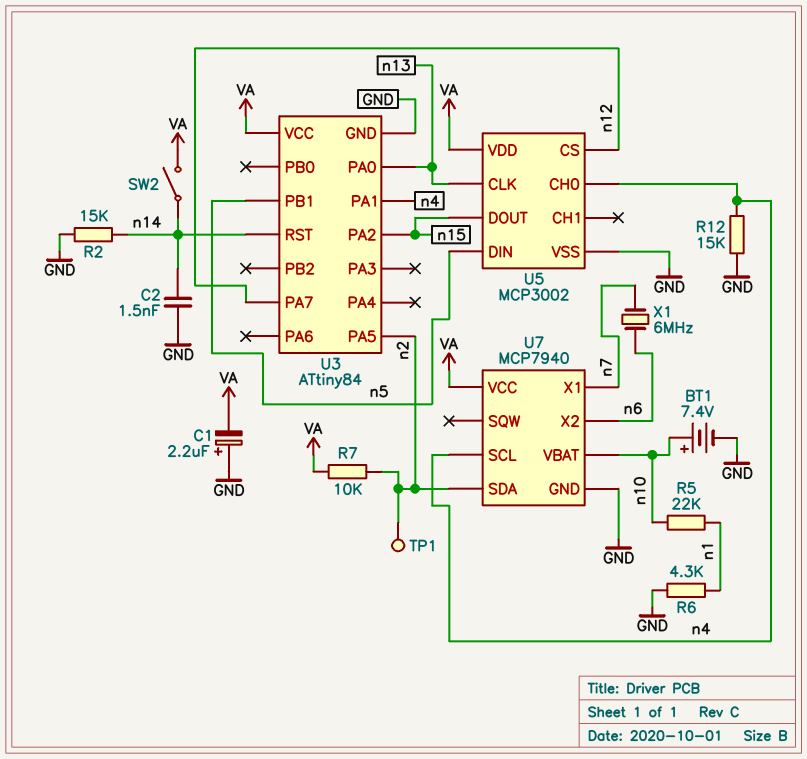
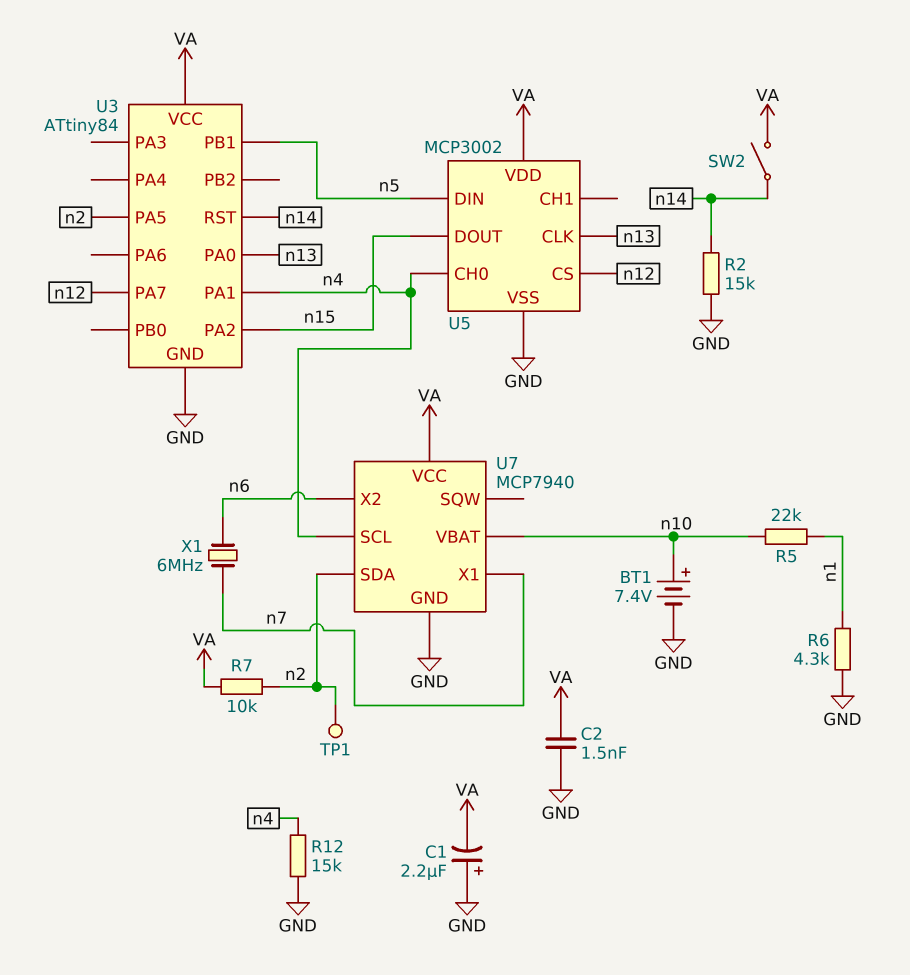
C2: 1.5nF (GND, n14) -> 1.5nF (GND, VA)

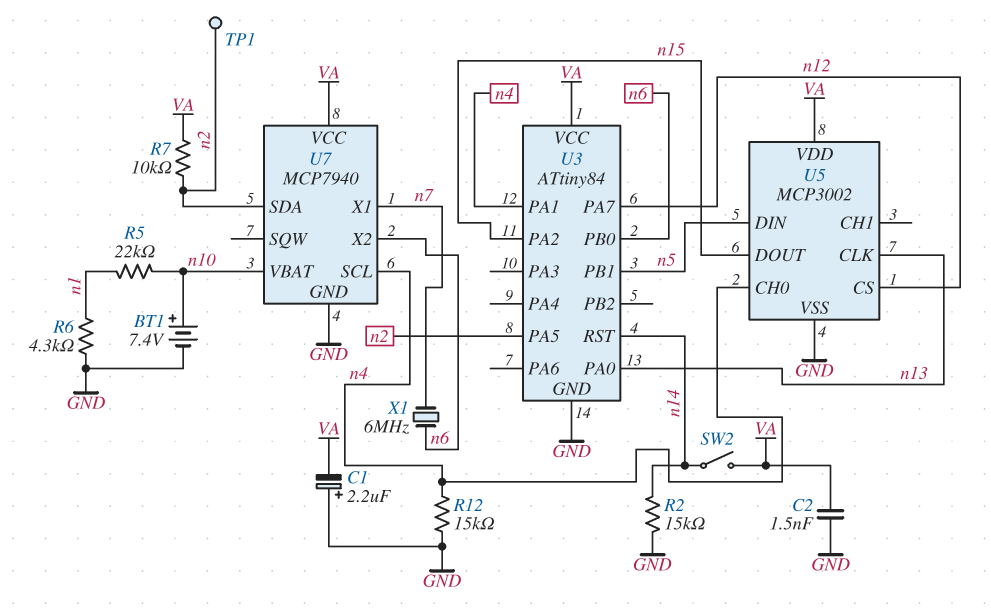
U3 pin PB0: none -> n6

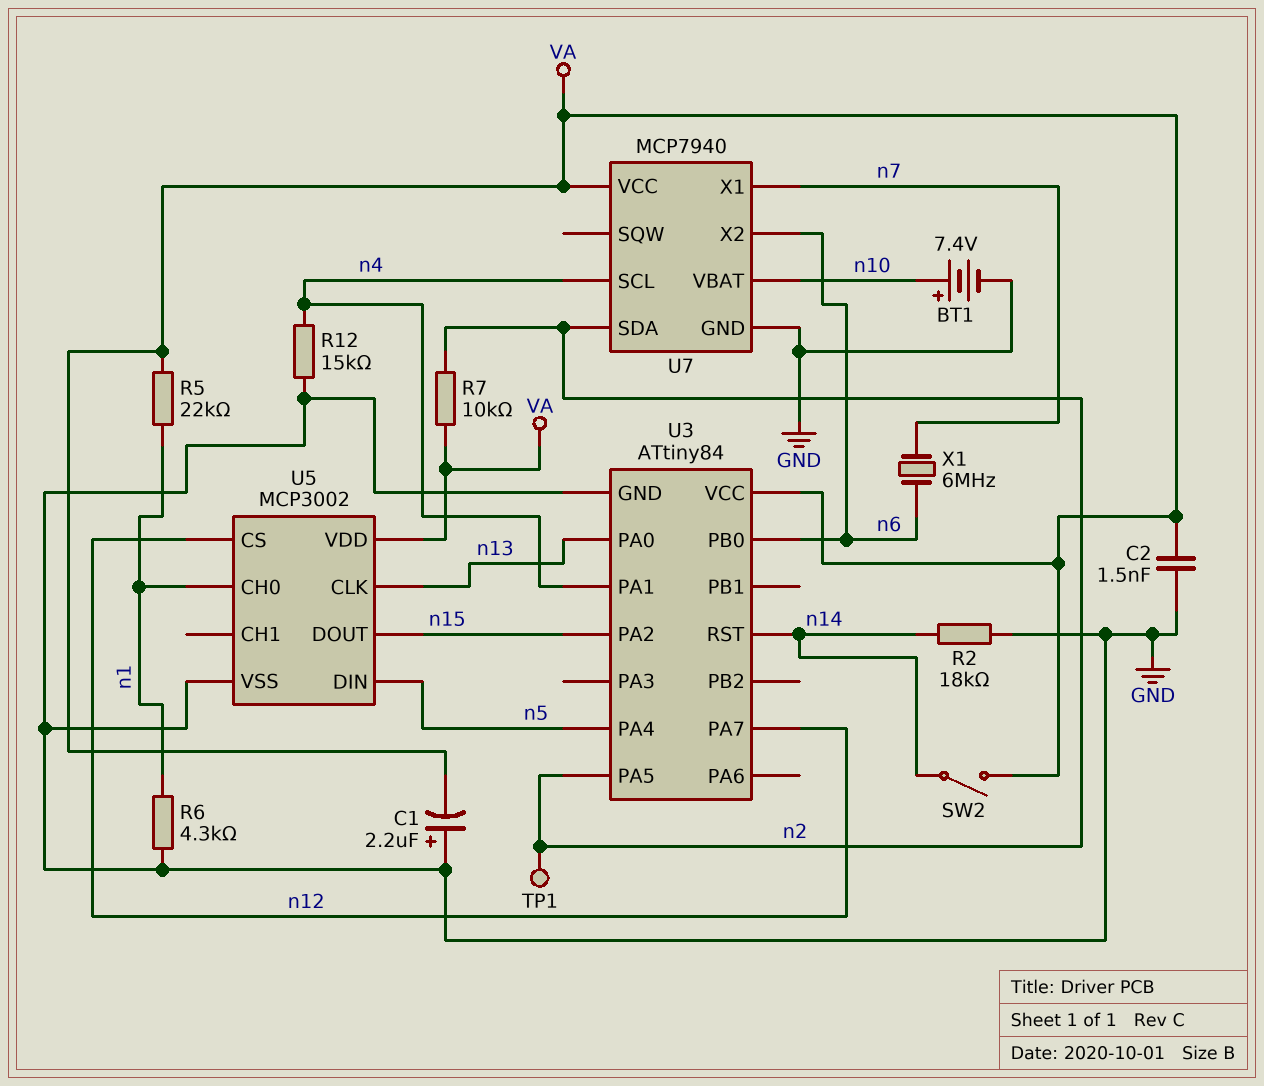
R2: 15k (GND, n14) -> 18k (GND, n14)
R5: 22k (n1, n10) -> 22k (VA, n1)
U3 pin PA4: none -> n5
U3 pin PB1: n5 -> none
U5 pin CH0: n4 -> n1

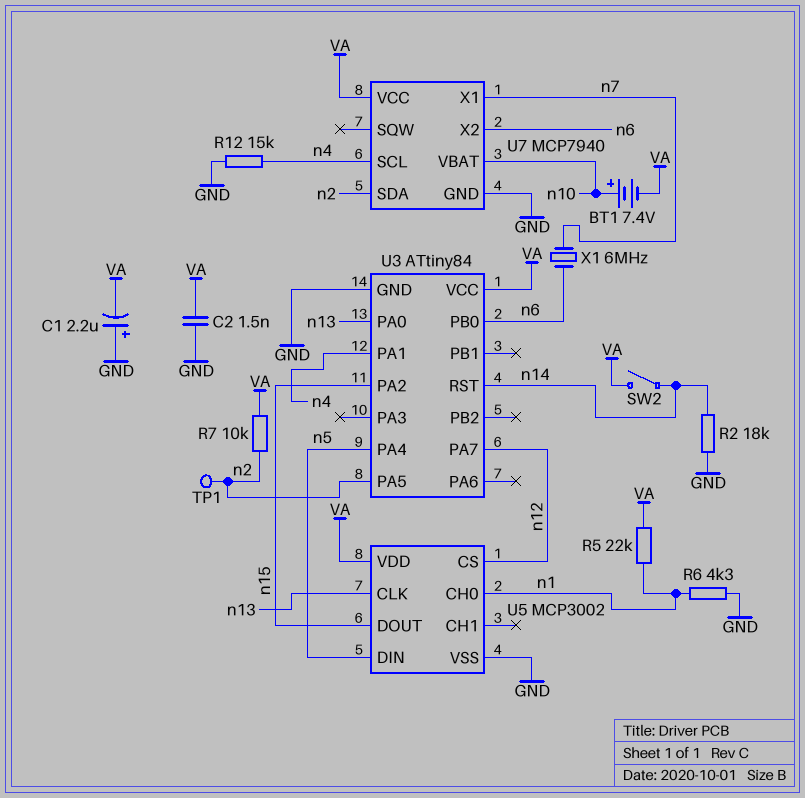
BT1: 7.4V (plus n10, minus GND) -> 7.4V (plus n10, minus VA)

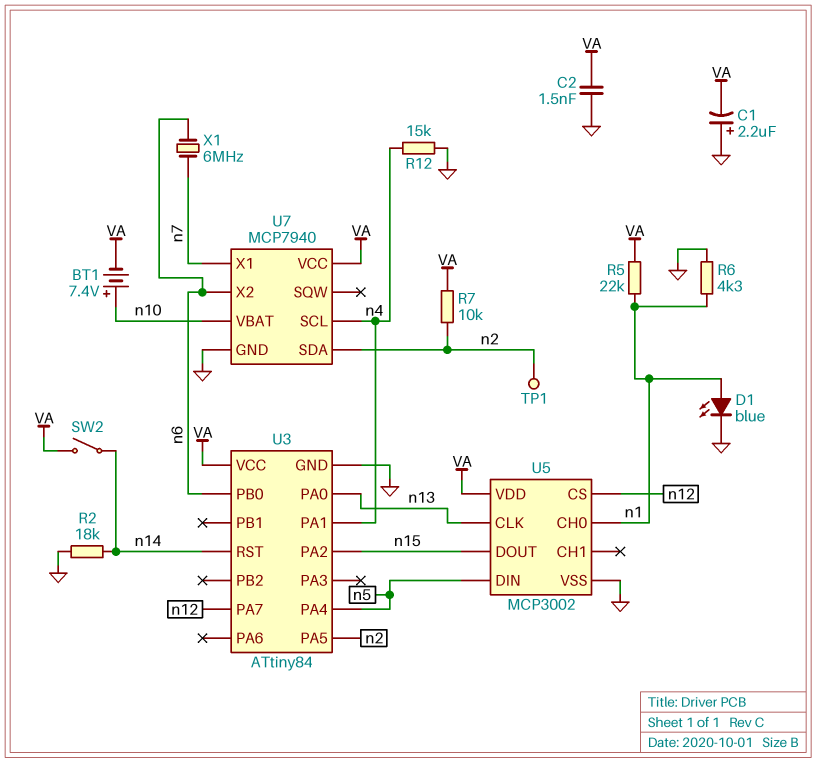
D1: none -> LED blue (A n1, K GND)

